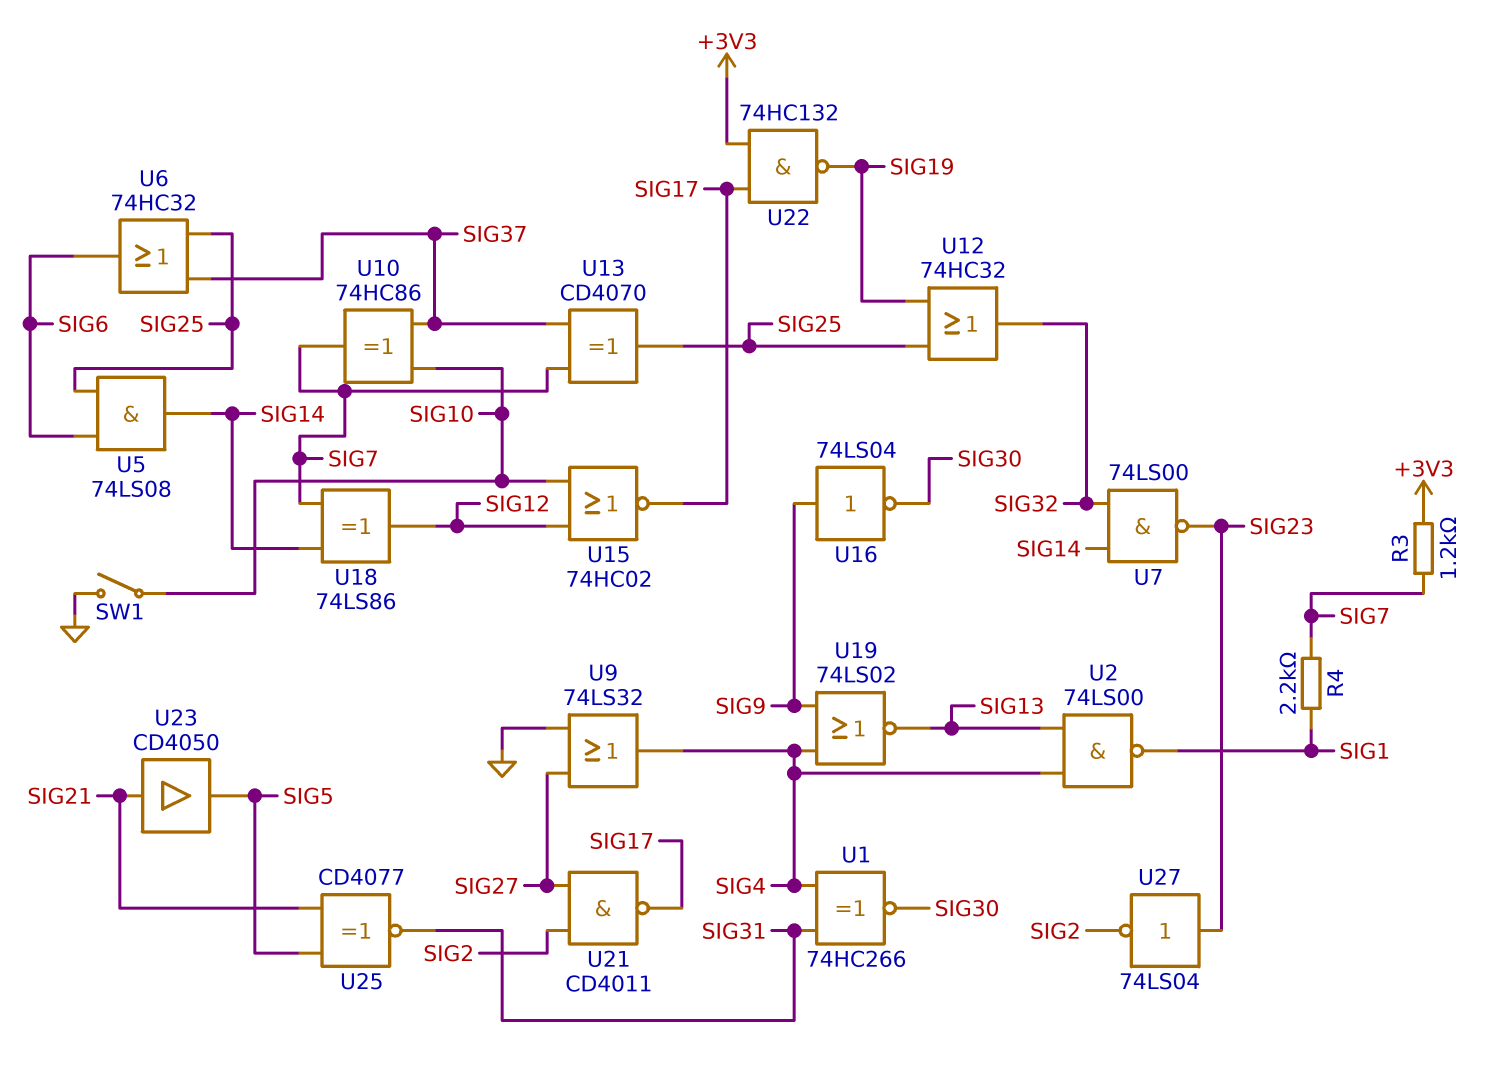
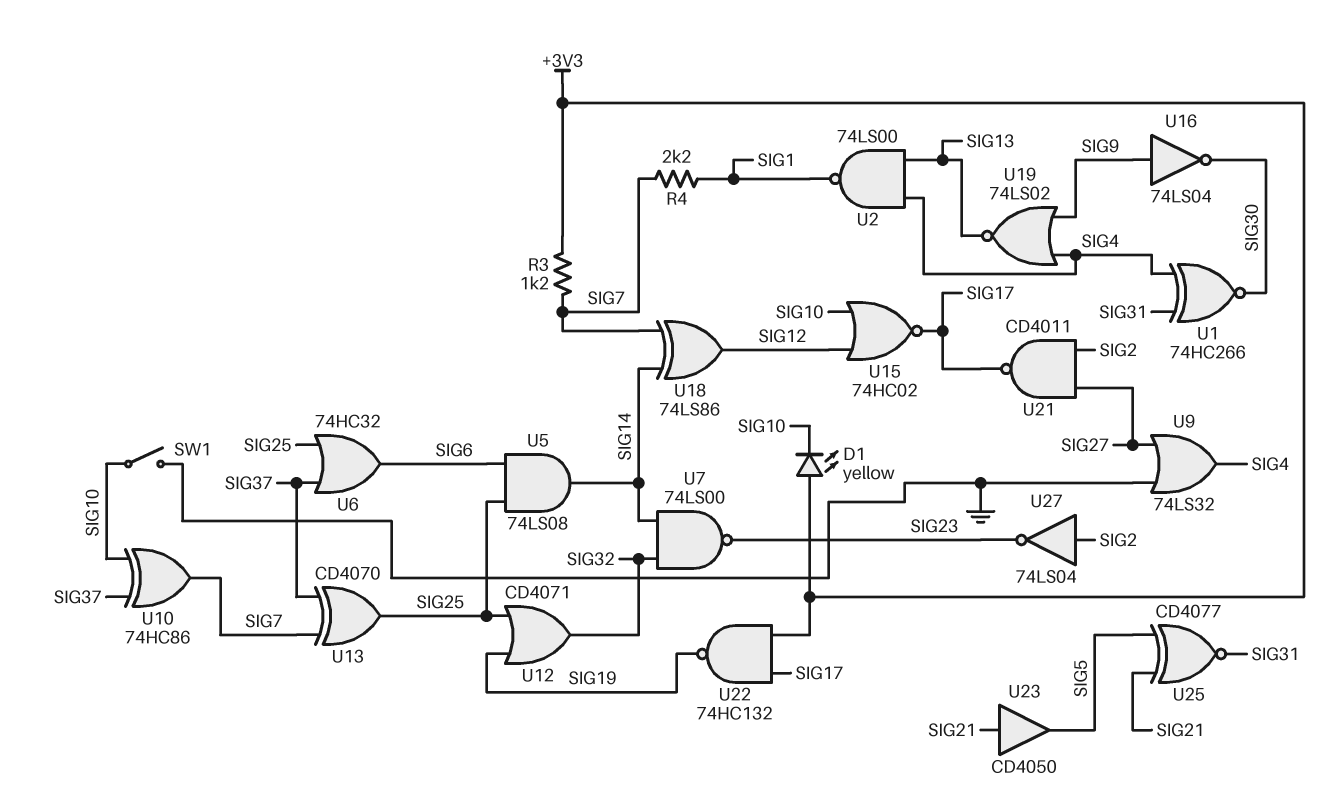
D1: none -> LED yellow (A +3V3, K SIG10)
U12: OR 74HC32 (in SIG19, in SIG25, out SIG32) -> OR CD4071 (in SIG19, in SIG25, out SIG32)
U27: NOT 74LS04 (in SIG23, out SIG2) -> NOT 74LS04 (in SIG2, out SIG23)

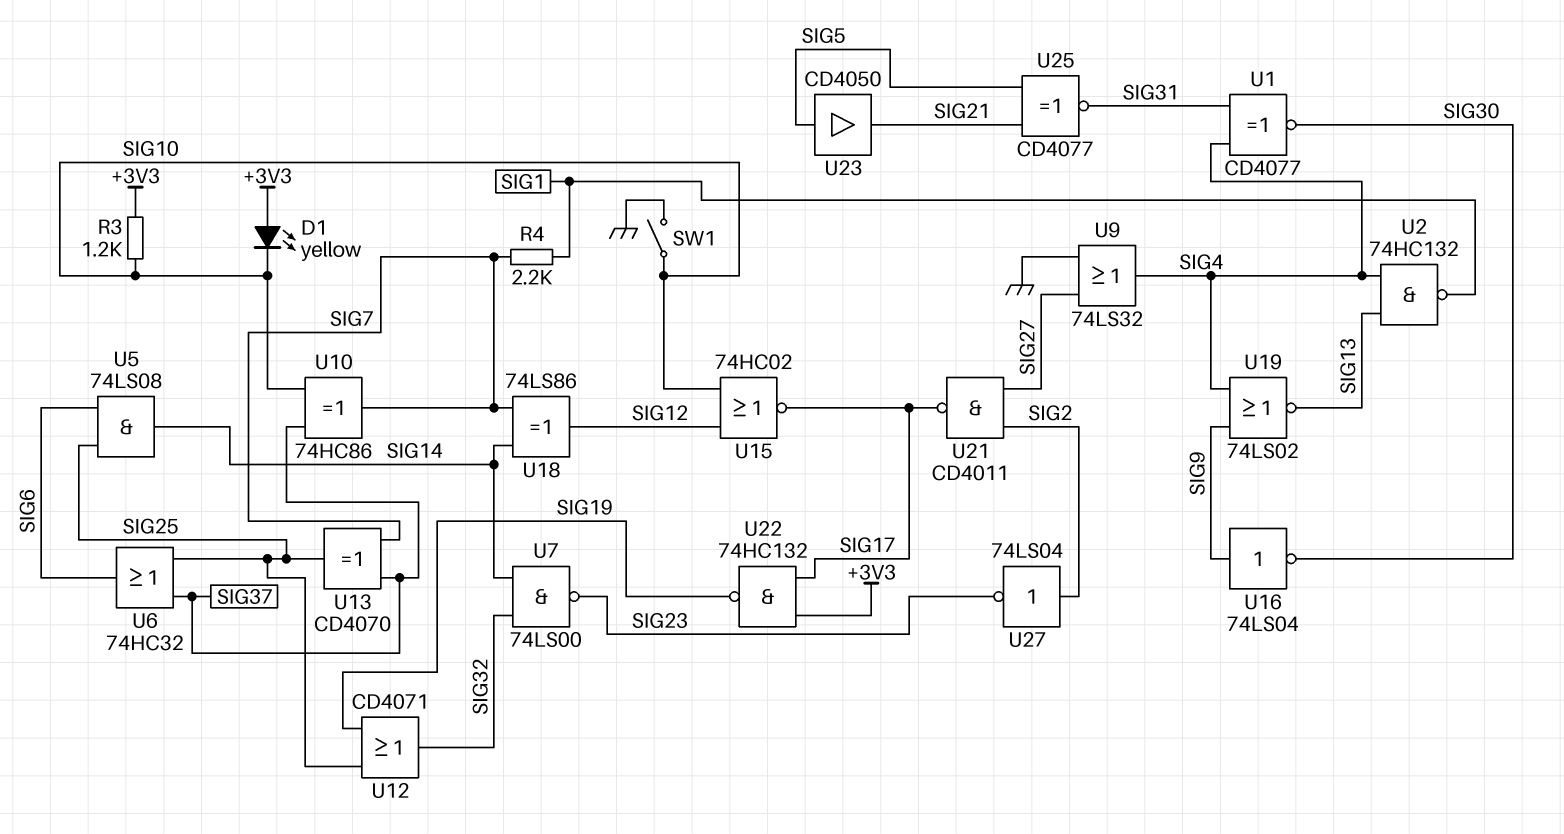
R3: 1.2k (+3V3, SIG7) -> 1.2k (+3V3, SIG10)
U1: XNOR 74HC266 (in SIG4, in SIG31, out SIG30) -> XNOR CD4077 (in SIG4, in SIG31, out SIG30)
U2: NAND 74LS00 (in SIG4, in SIG13, out SIG1) -> NAND 74HC132 (in SIG4, in SIG13, out SIG1)
U23: buffer CD4050 (in SIG21, out SIG5) -> buffer CD4050 (in SIG5, out SIG21)

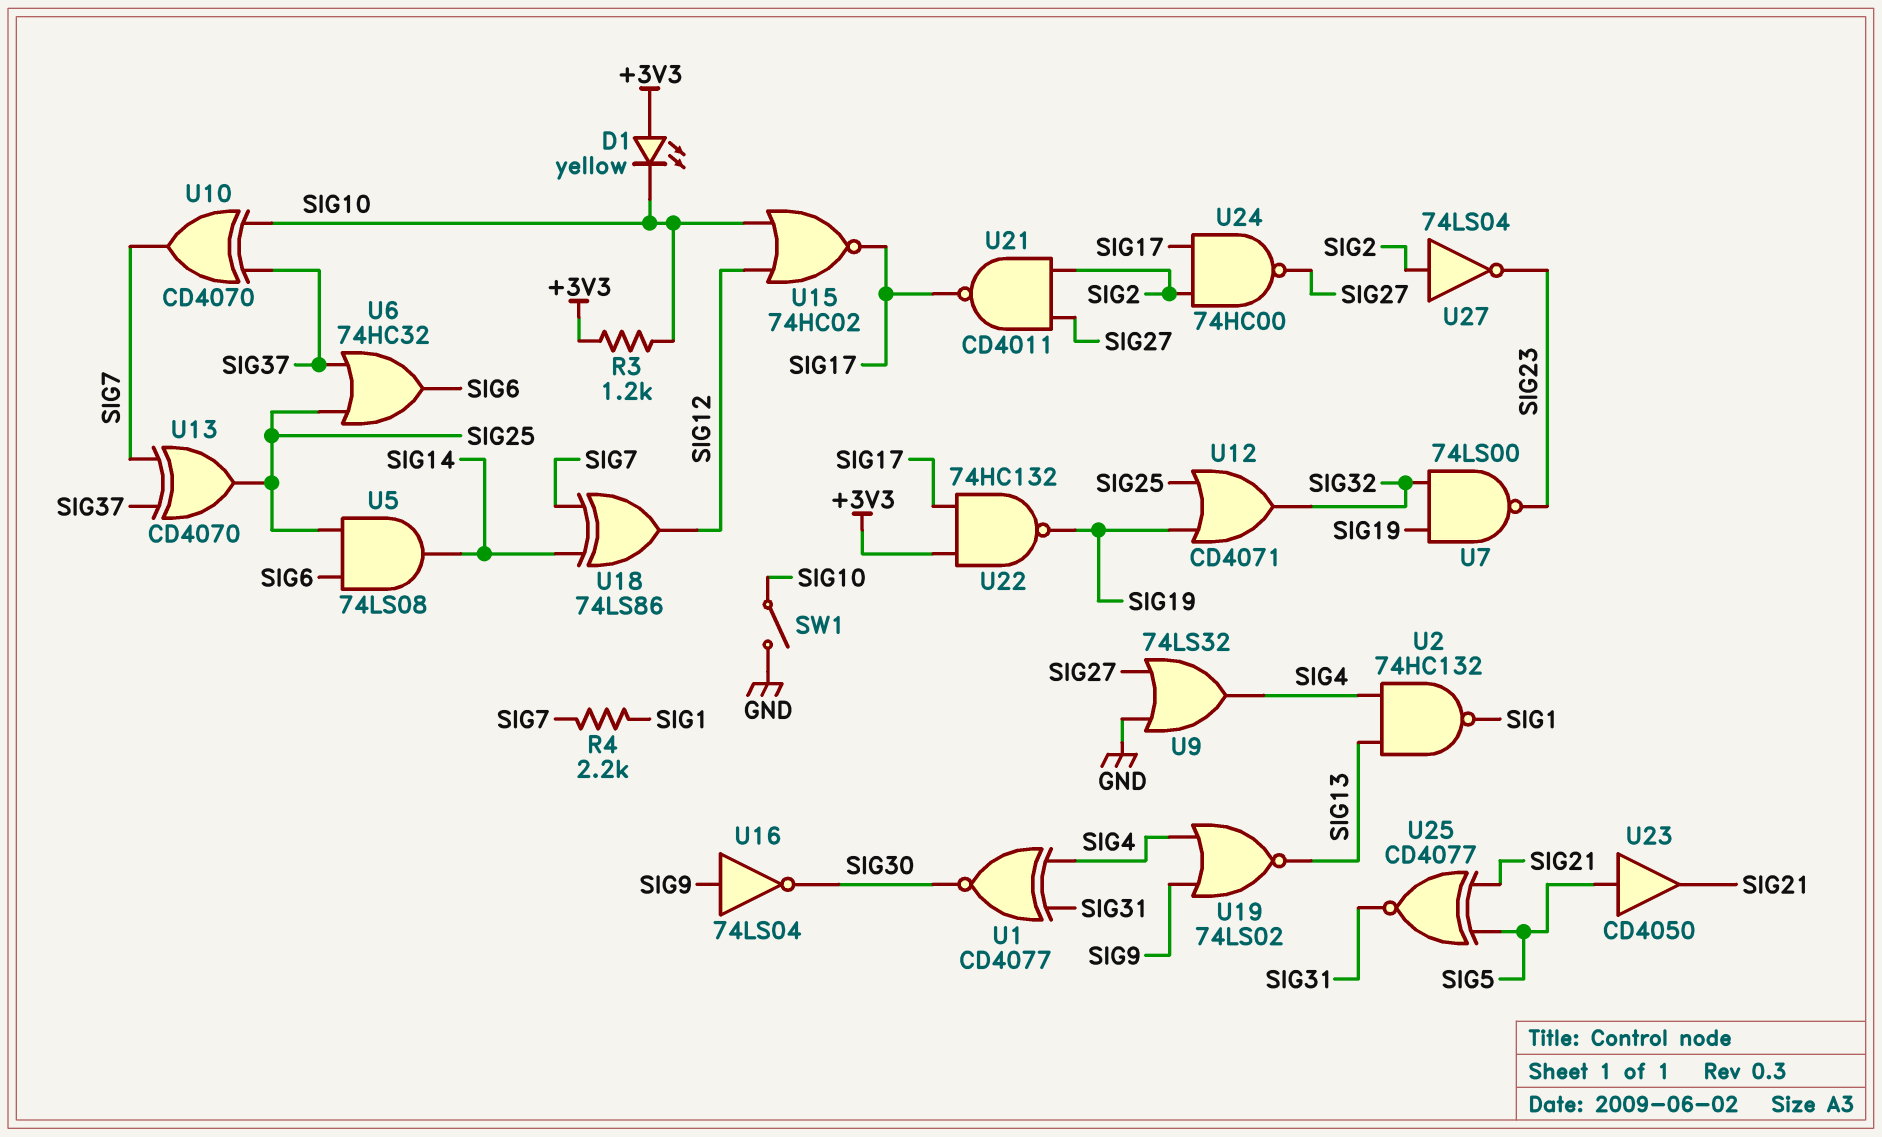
U7: NAND 74LS00 (in SIG14, in SIG32, out SIG23) -> NAND 74LS00 (in SIG19, in SIG32, out SIG23)
U10: XOR 74HC86 (in SIG10, in SIG37, out SIG7) -> XOR CD4070 (in SIG10, in SIG37, out SIG7)
U24: none -> NAND 74HC00 (in SIG2, in SIG17, out SIG27)

